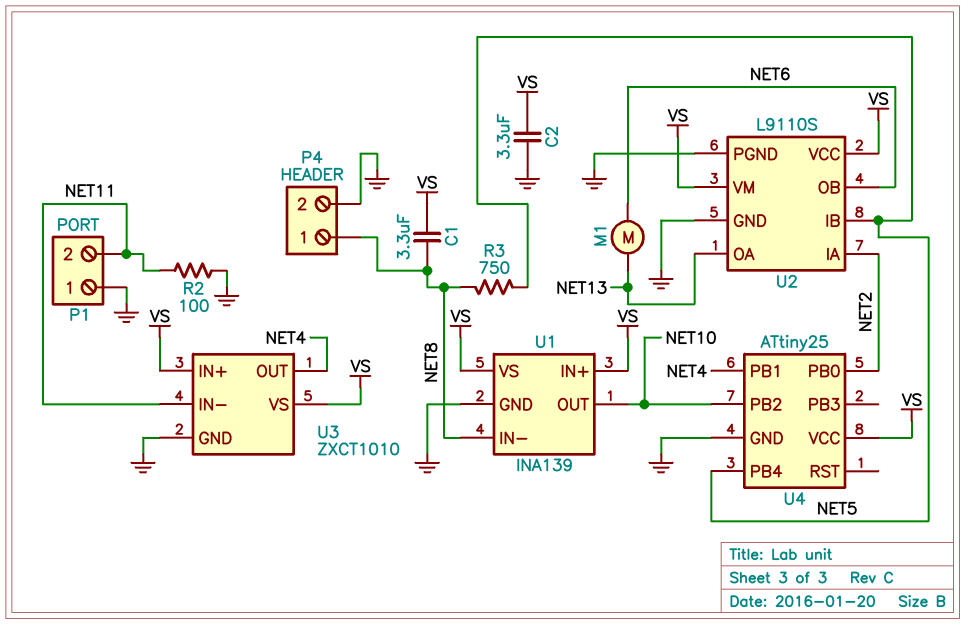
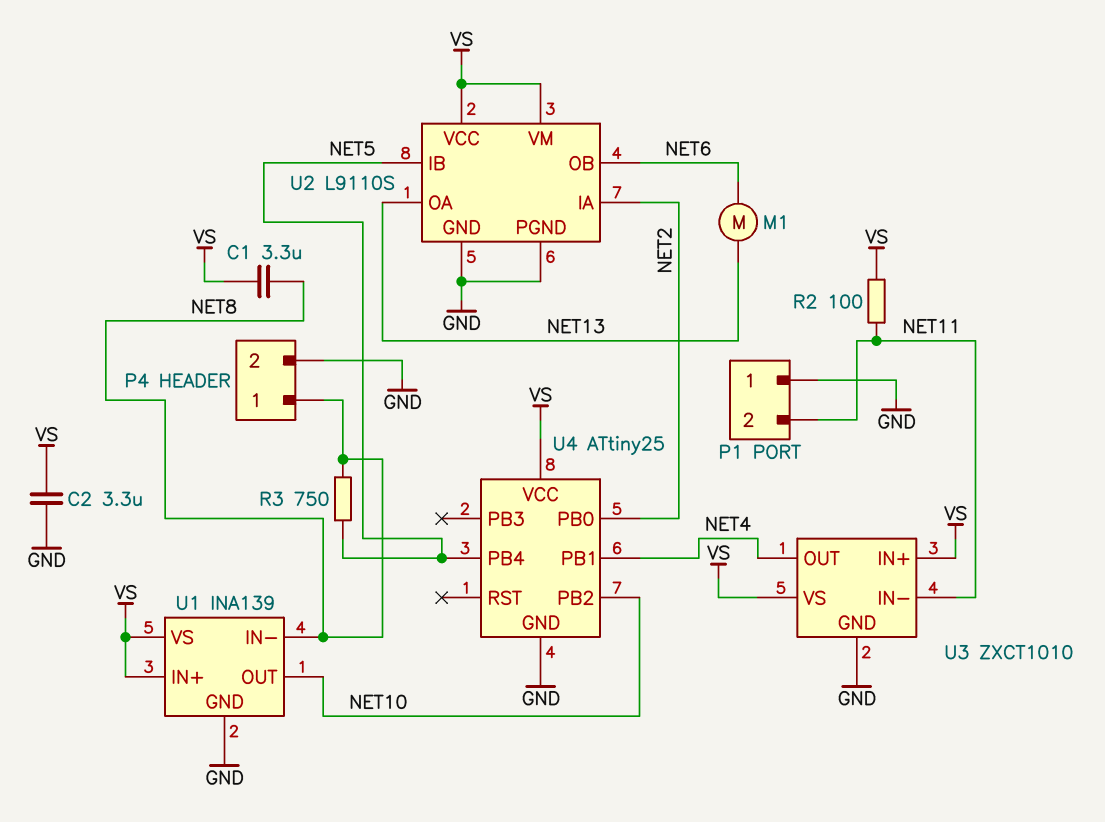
R2: 100 (GND, NET11) -> 100 (NET11, VS)

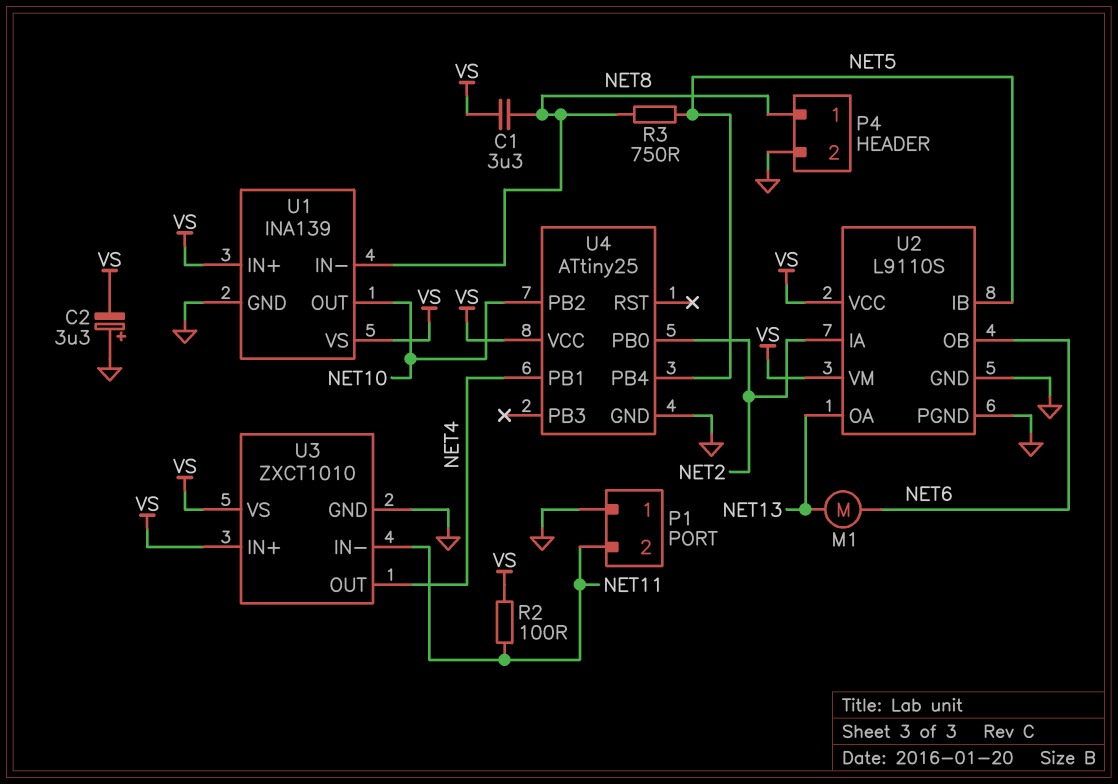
C2: 3.3uF (GND, VS) -> 3.3uF (plus GND, minus VS)

